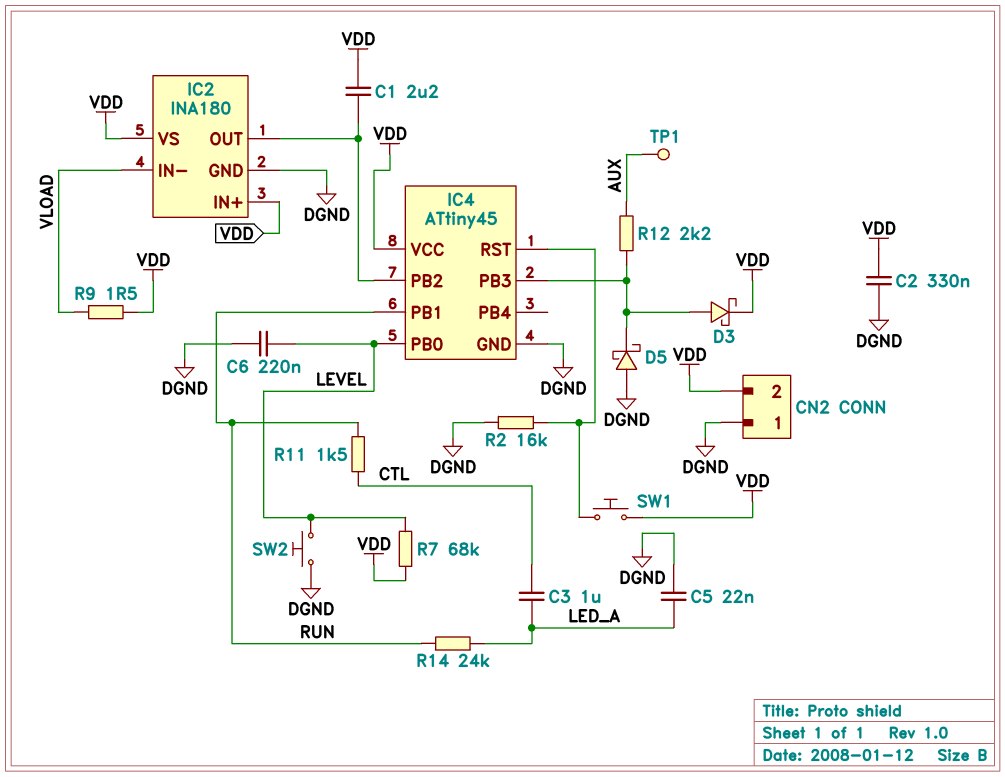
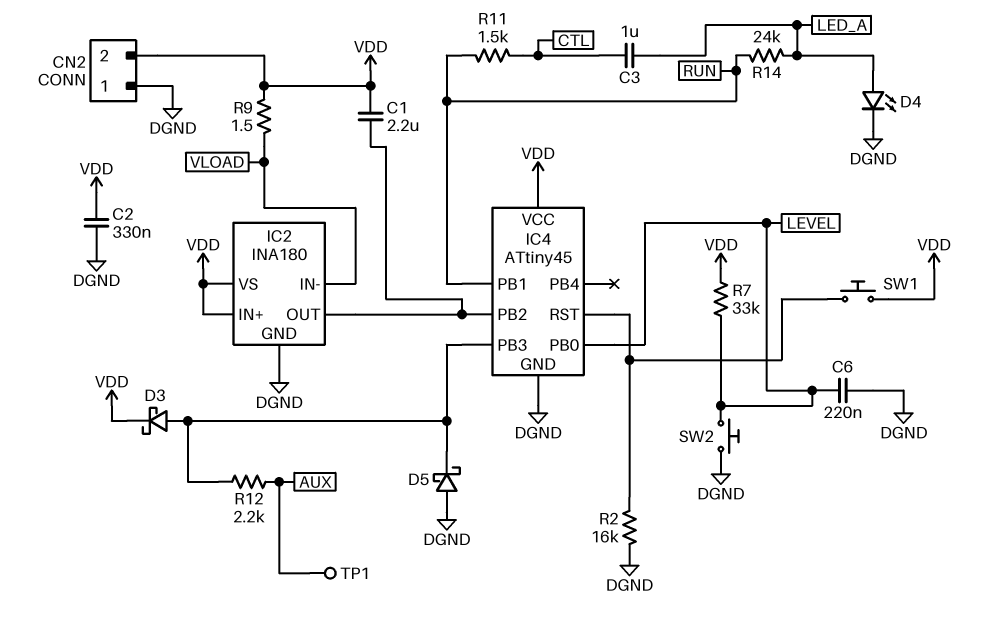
C5: 22nF (DGND, LED_A) -> none
D4: none -> LED (A LED_A, K DGND)
R7: 68k (LEVEL, VDD) -> 33k (LEVEL, VDD)

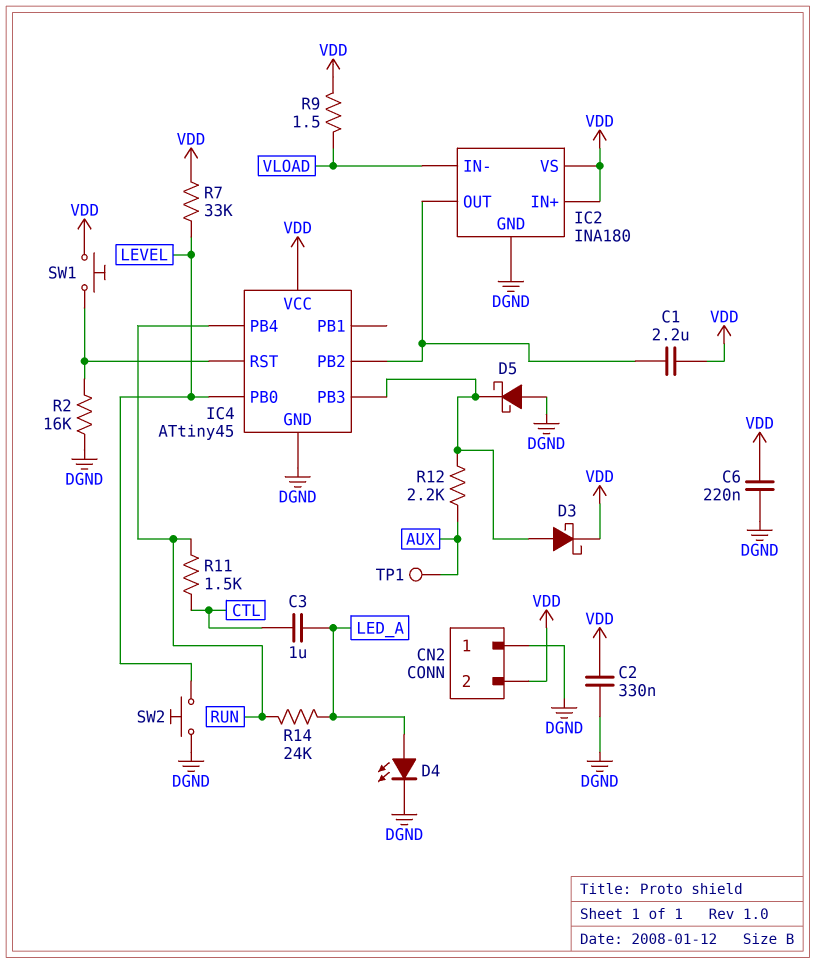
C6: 220nF (DGND, LEVEL) -> 220nF (DGND, VDD)
IC4 pin PB1: RUN -> none
IC4 pin PB4: none -> RUN

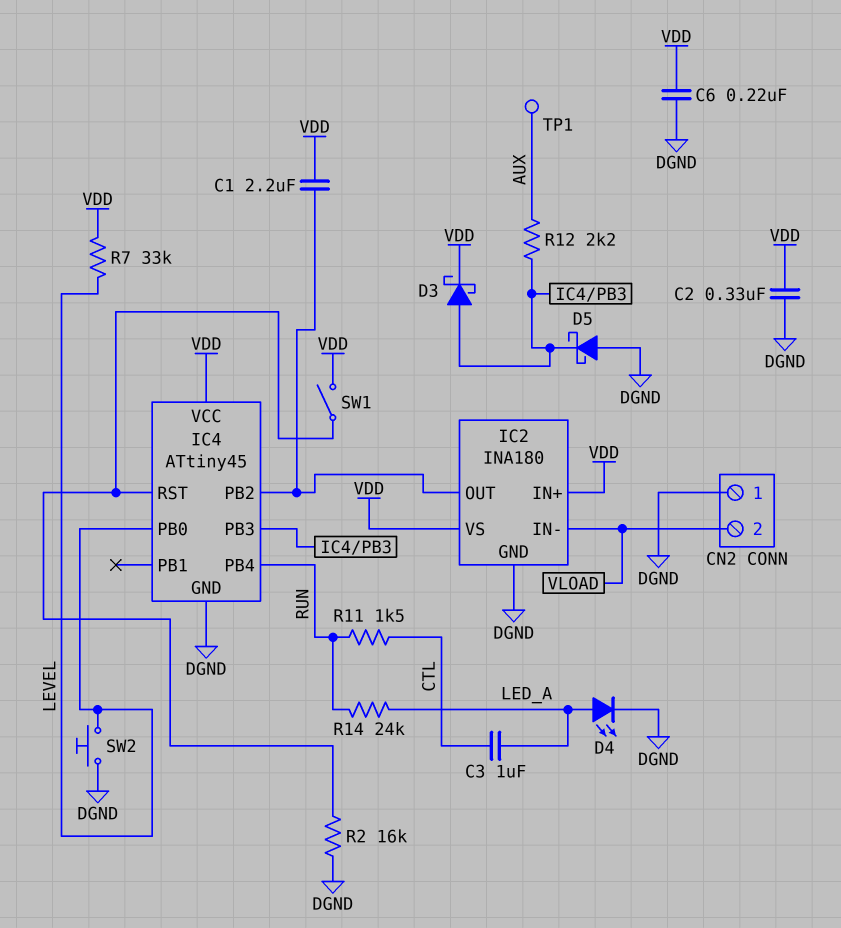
CN2 pin 2: VDD -> VLOAD
R9: 1.5 (VDD, VLOAD) -> none
SW1: button (IC4/RST, VDD) -> switch (IC4/RST, VDD)

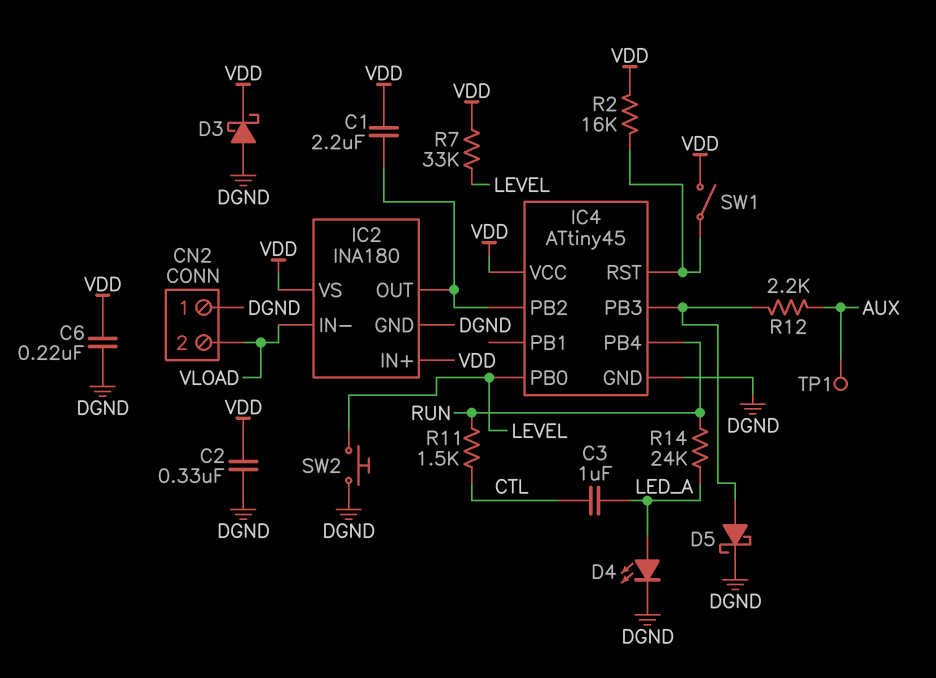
D3: schottky (A IC4/PB3, K VDD) -> schottky (A DGND, K VDD)
D5: schottky (A DGND, K IC4/PB3) -> schottky (A IC4/PB3, K DGND)
R2: 16k (DGND, IC4/RST) -> 16k (IC4/RST, VDD)

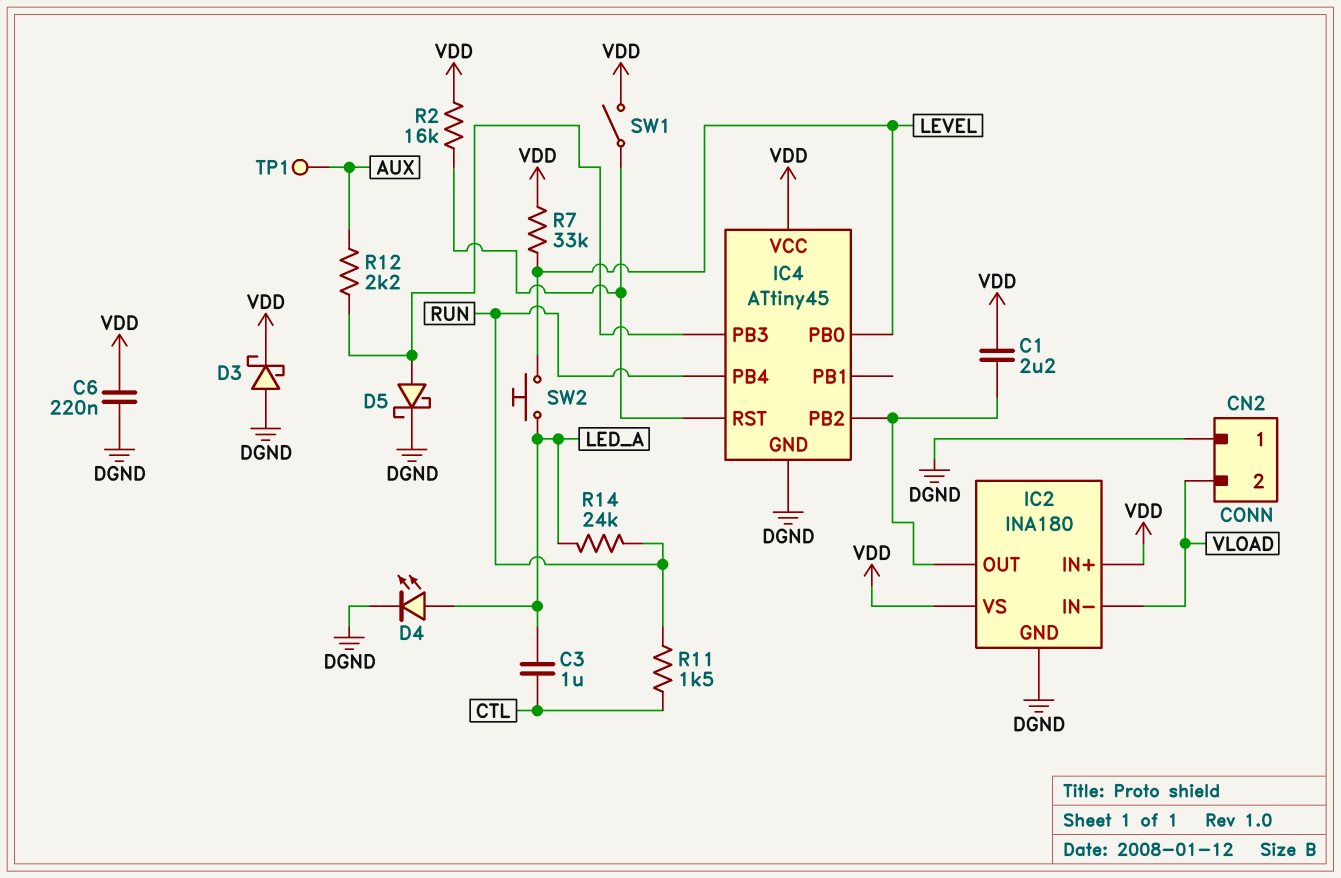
C2: 330nF (DGND, VDD) -> none
SW2: button (DGND, LEVEL) -> button (LED_A, LEVEL)

